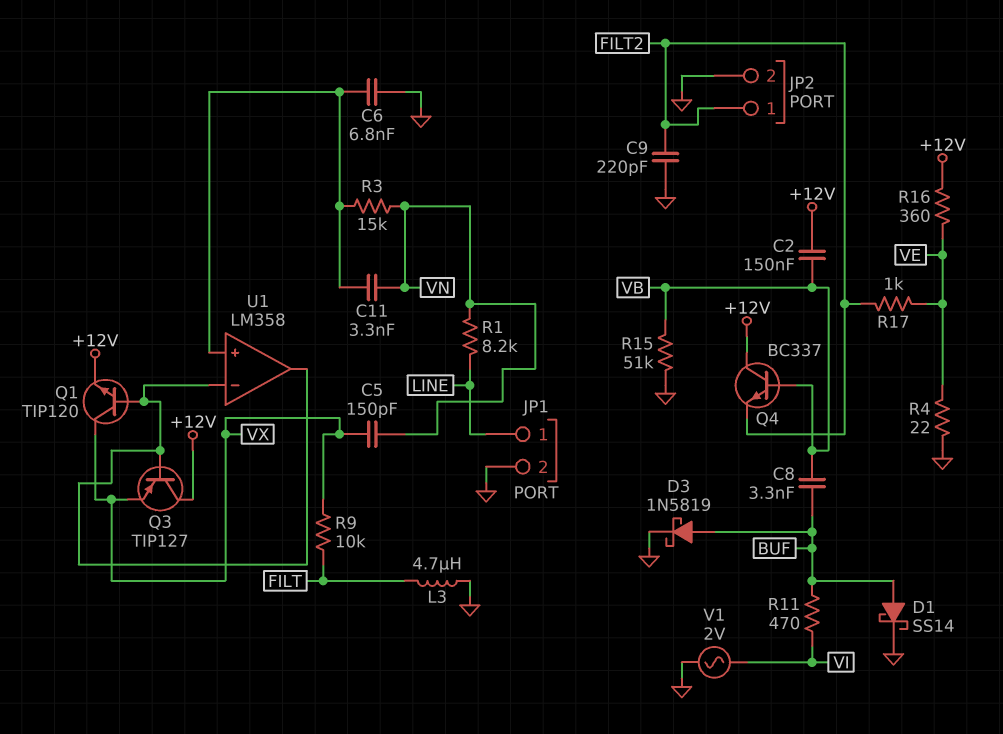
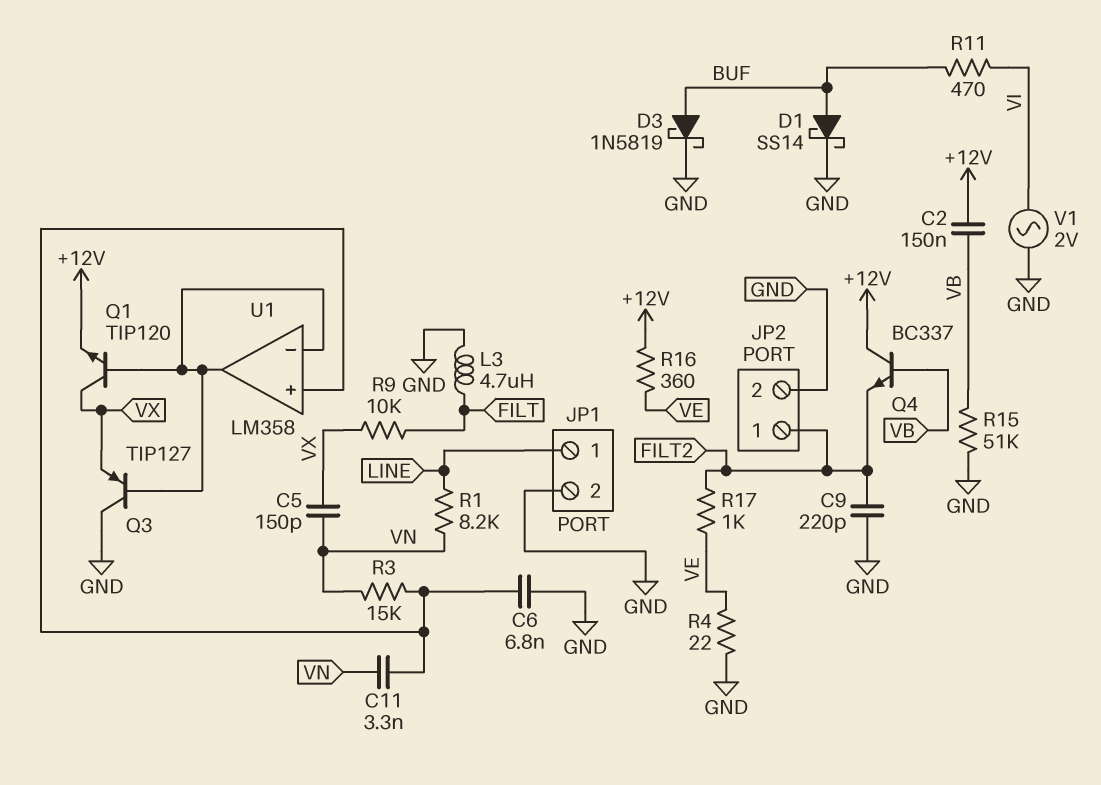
C8: 3.3nF (BUF, VB) -> none
Q3: PNP TIP127 (B U1/in-, C +12V, E VX) -> PNP TIP127 (B U1/in-, C GND, E VX)

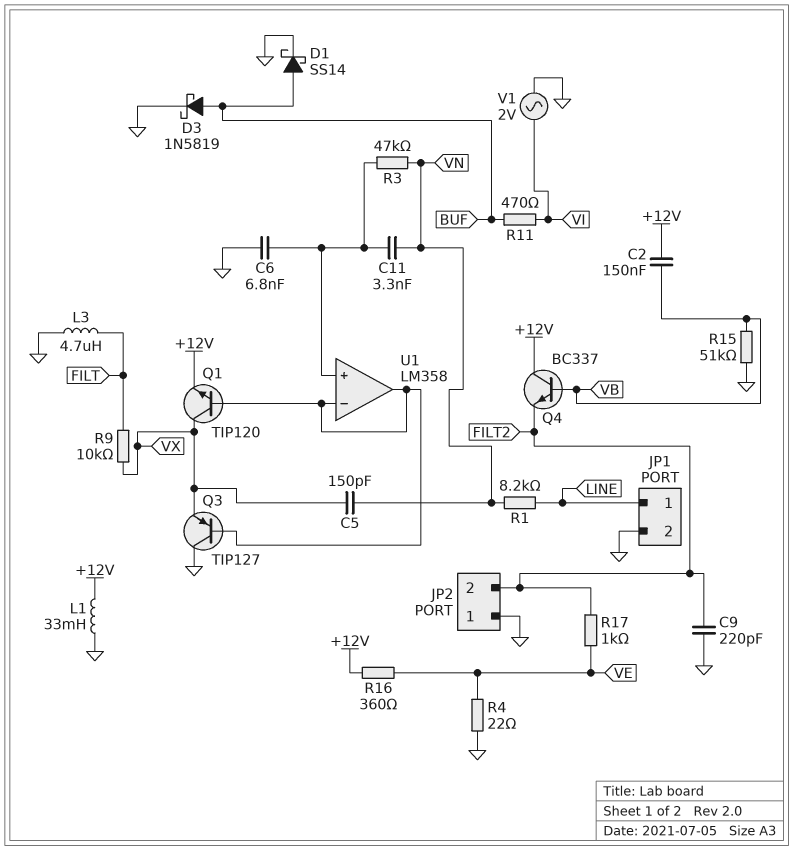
JP2 pin 1: FILT2 -> GND
JP2 pin 2: GND -> FILT2
L1: none -> 33mH (+12V, GND)
R3: 15k (U1/in+, VN) -> 47k (U1/in+, VN)

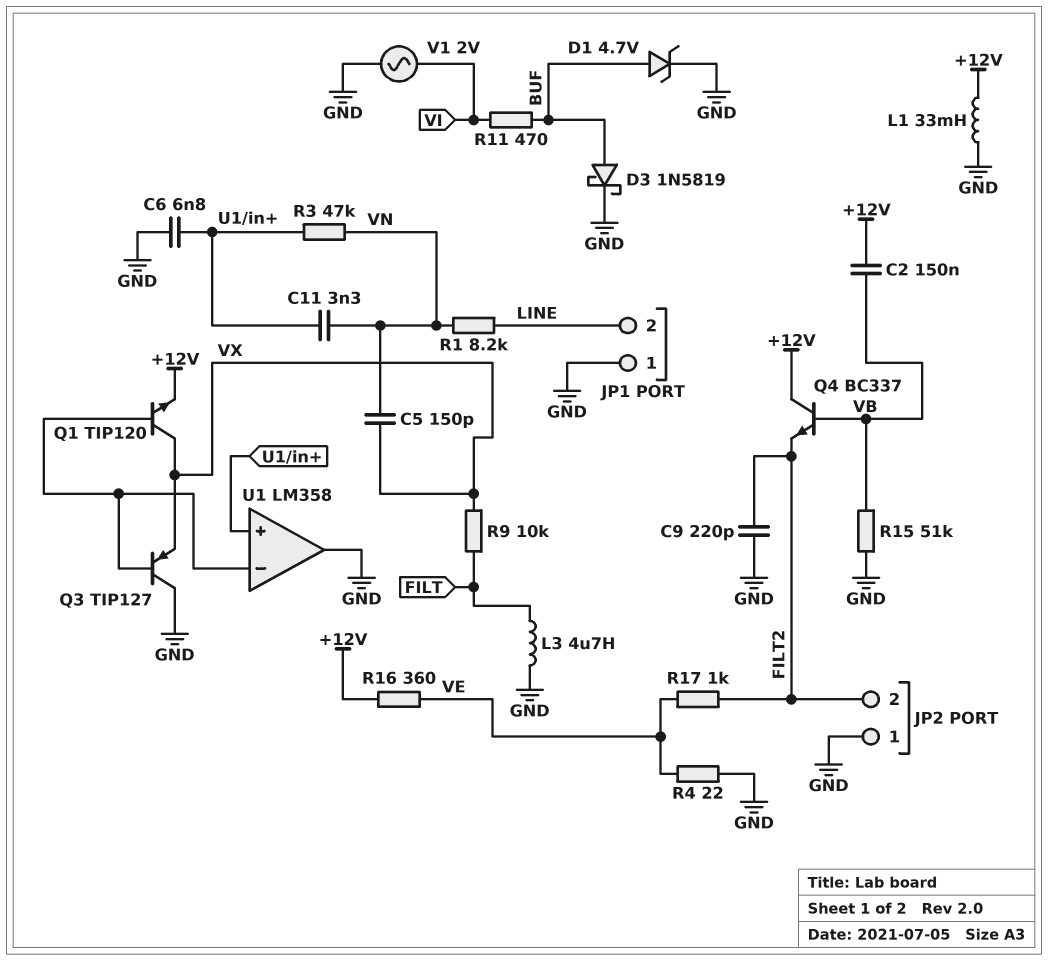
D1: schottky SS14 (A BUF, K GND) -> zener 4.7V (A BUF, K GND)
JP1 pin 1: LINE -> GND
JP1 pin 2: GND -> LINE
U1 pin out: U1/in- -> GND

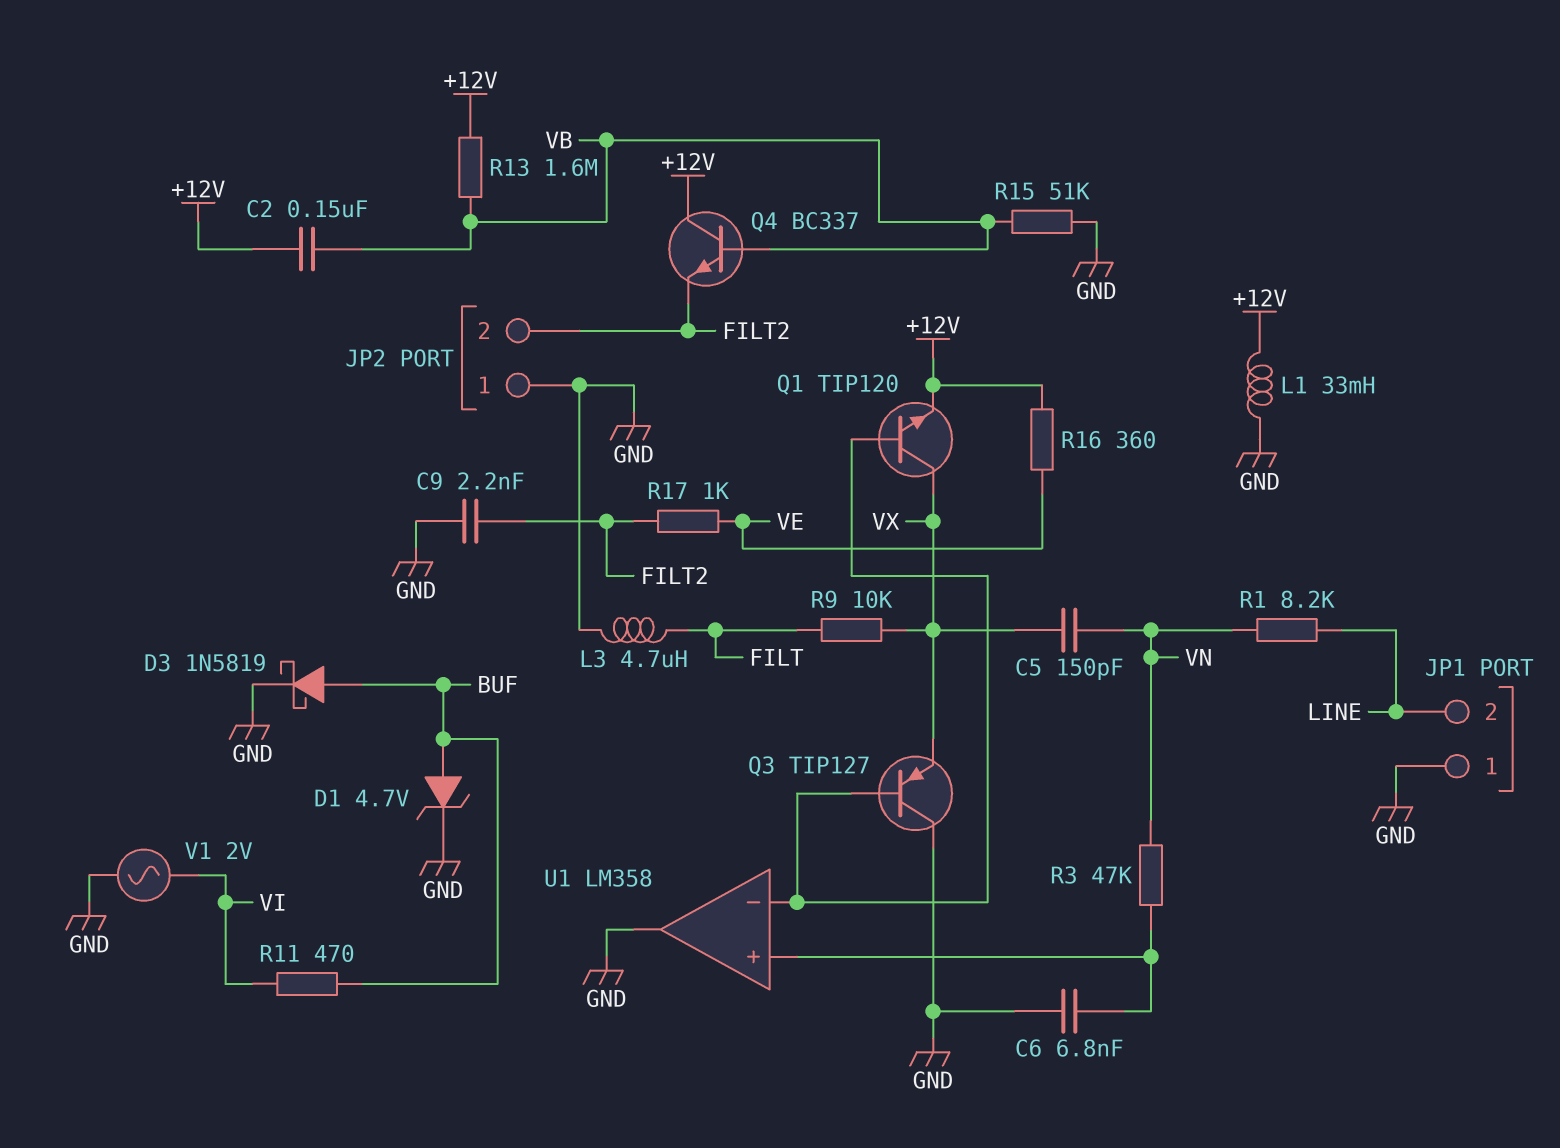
C9: 220pF (FILT2, GND) -> 2.2nF (FILT2, GND)
C11: 3.3nF (U1/in+, VN) -> none
R4: 22 (GND, VE) -> none
R13: none -> 1.6M (+12V, VB)

